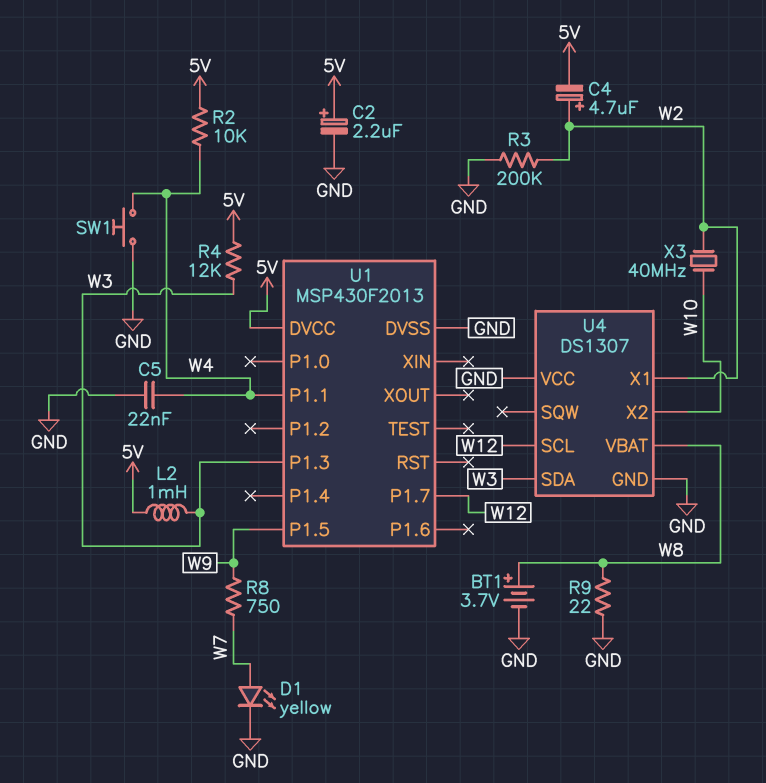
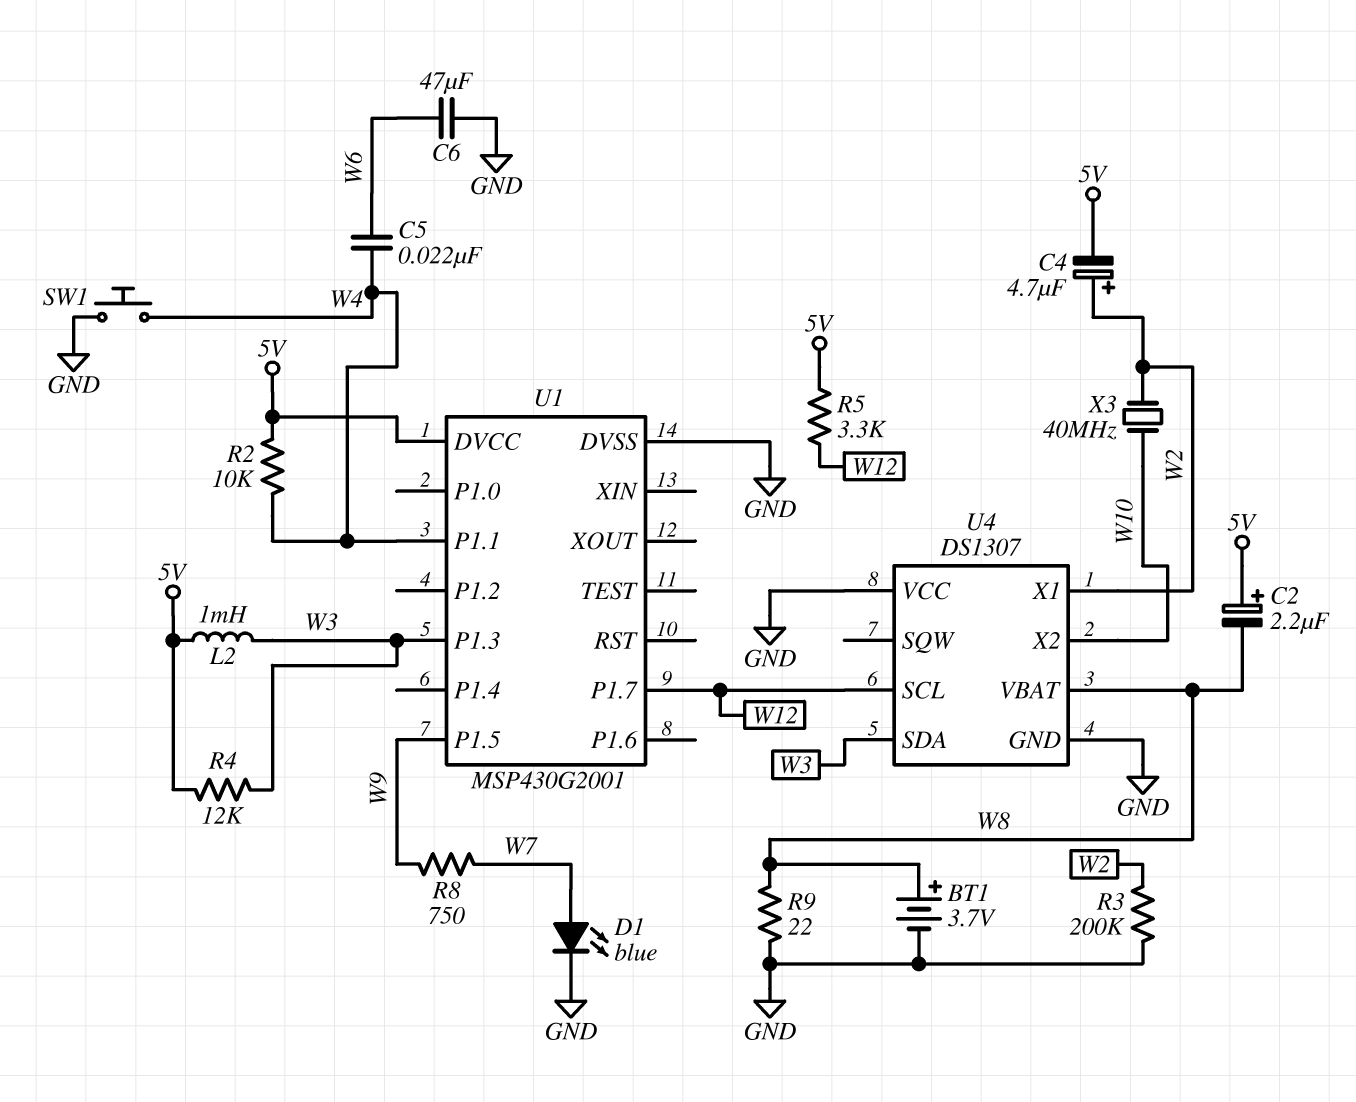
C2: 2.2uF (plus 5V, minus GND) -> 2.2uF (plus 5V, minus W8)
C5: 22nF (GND, W4) -> 22nF (W4, W6)
C6: none -> 47uF (GND, W6)
D1: LED yellow (A W7, K GND) -> LED blue (A W7, K GND)
R5: none -> 3.3k (5V, W12)
U1: MSP430F2013 -> MSP430G2001

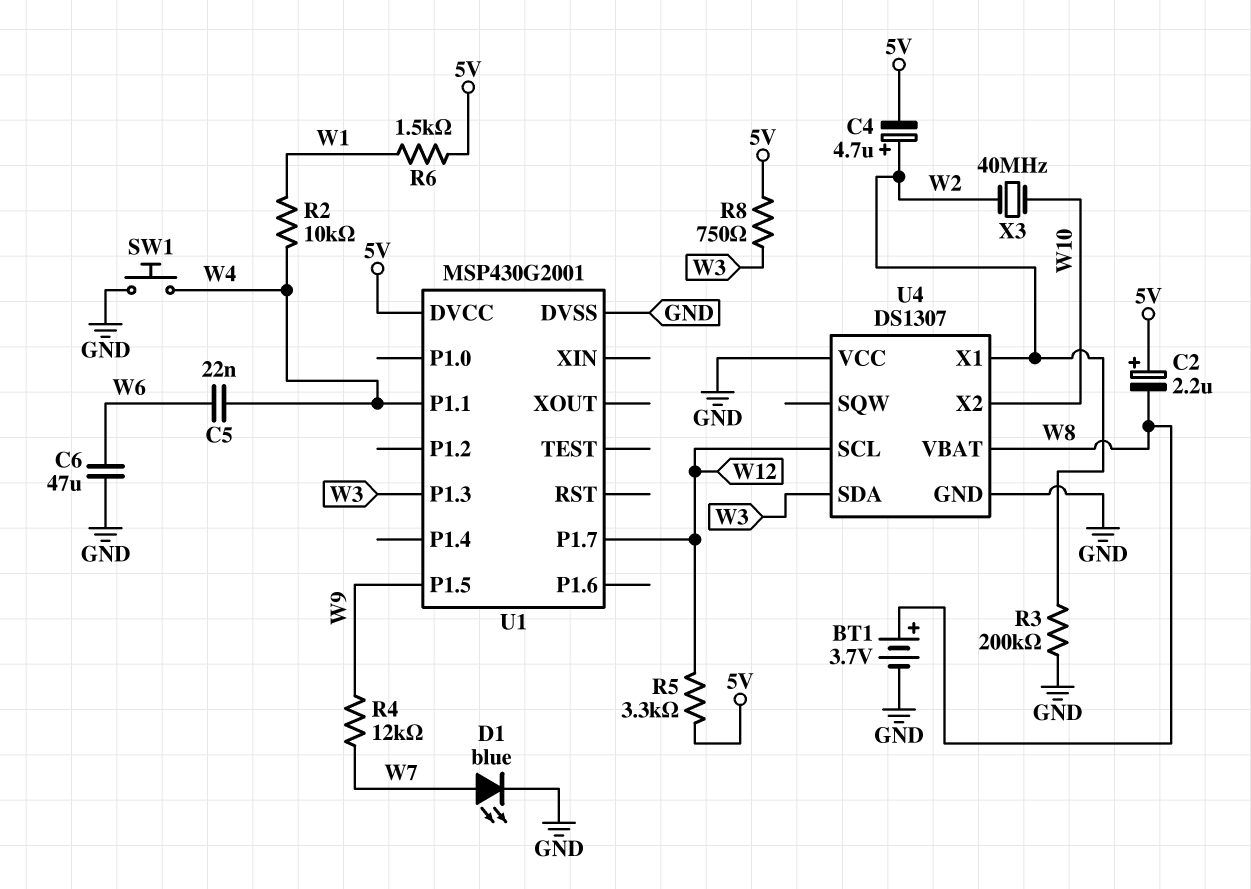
L2: 1mH (5V, W3) -> none
R2: 10k (5V, W4) -> 10k (W1, W4)
R4: 12k (5V, W3) -> 12k (W7, W9)
R6: none -> 1.5k (5V, W1)
R8: 750 (W7, W9) -> 750 (5V, W3)
R9: 22 (GND, W8) -> none

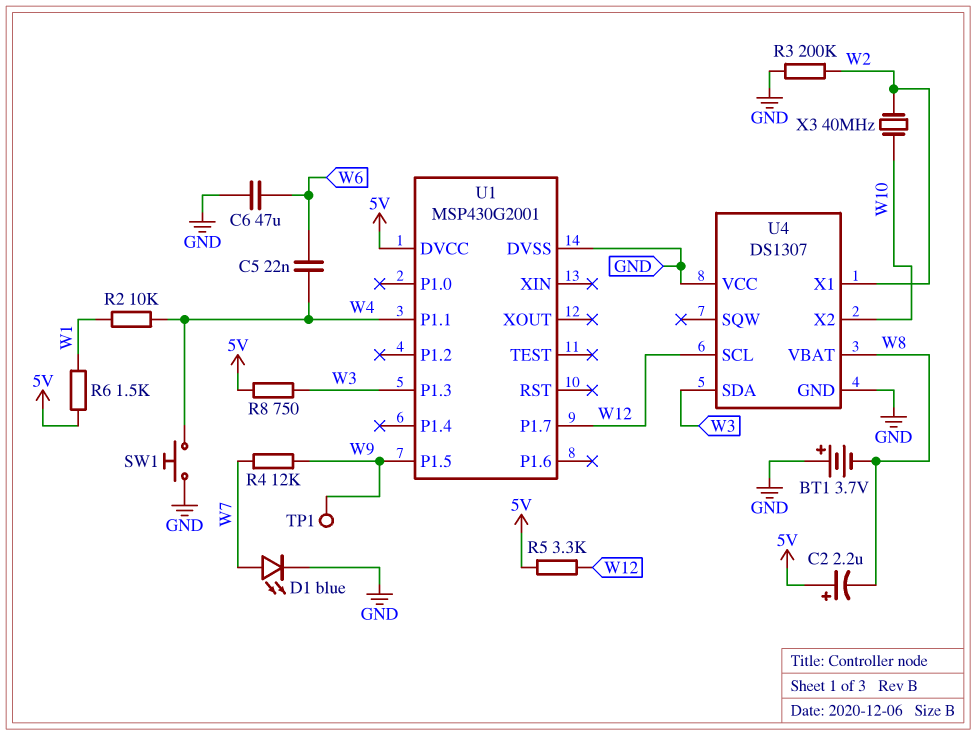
BT1: 3.7V (plus W8, minus GND) -> 3.7V (plus GND, minus W8)
C4: 4.7uF (plus W2, minus 5V) -> none
TP1: none -> test point (W9)

